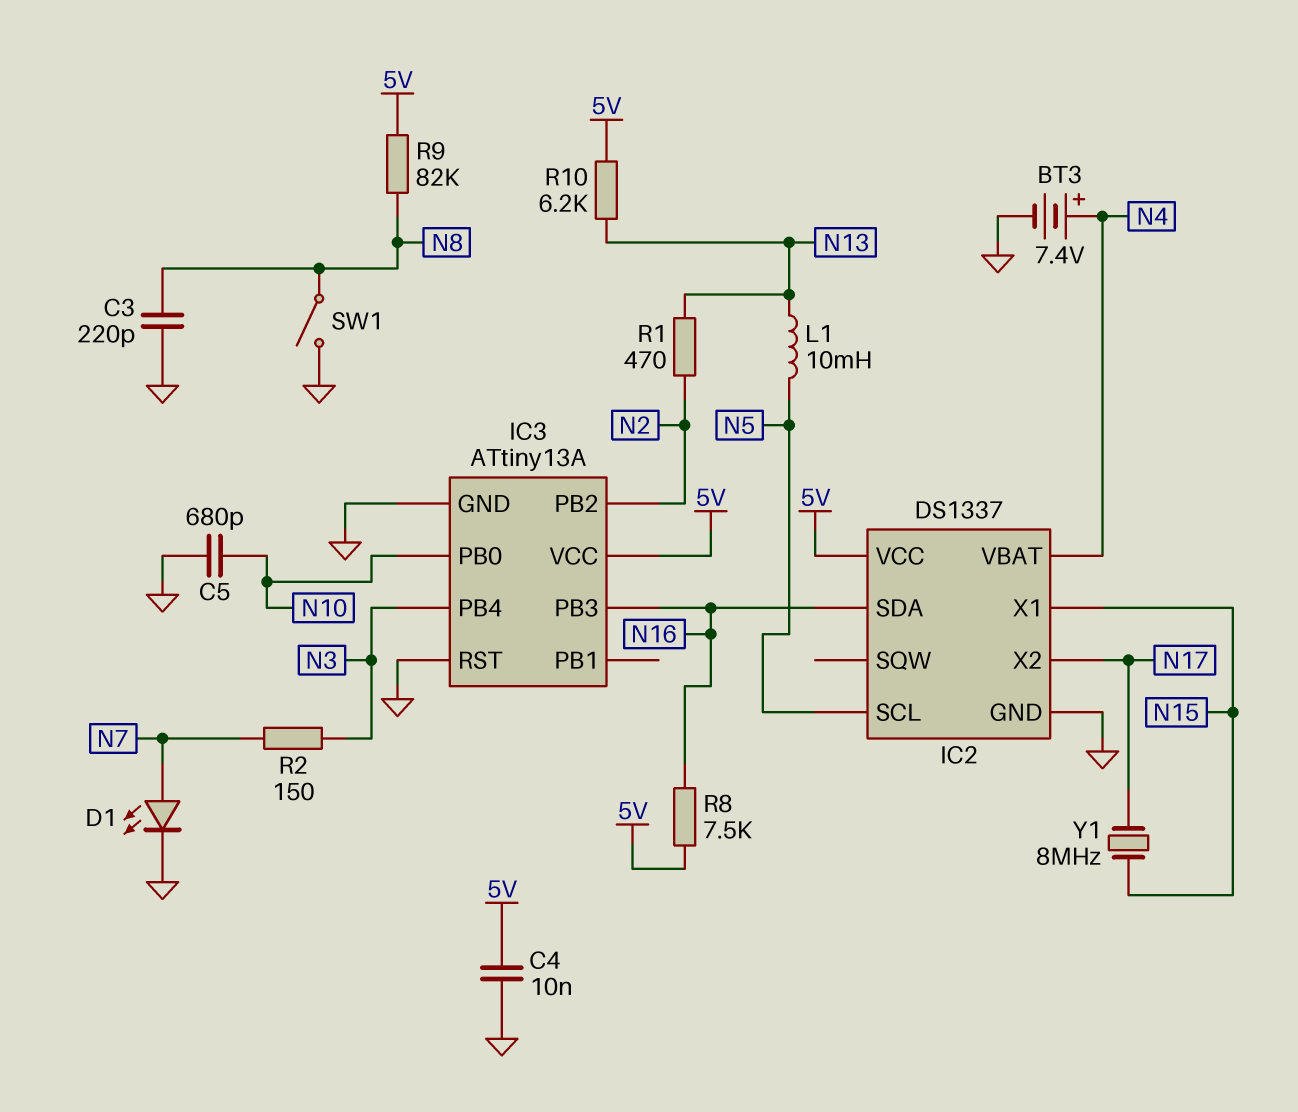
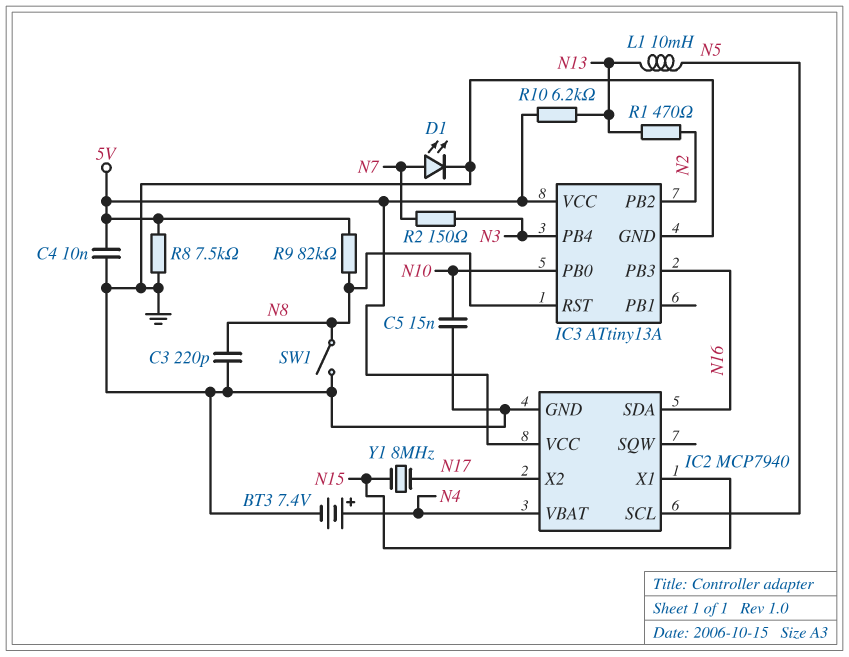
C5: 680pF (GND, N10) -> 15nF (GND, N10)
IC2: DS1337 -> MCP7940
IC3 pin RST: GND -> N8
R8: 7.5k (5V, N16) -> 7.5k (5V, GND)

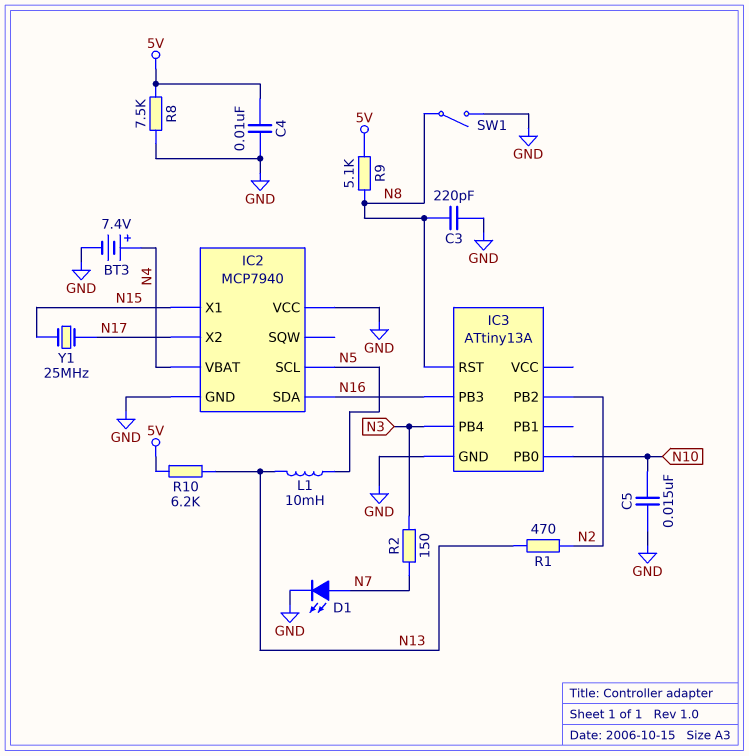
IC2 pin VCC: 5V -> GND
IC3 pin VCC: 5V -> none
R9: 82k (5V, N8) -> 5.1k (5V, N8)
Y1: 8MHz (N15, N17) -> 25MHz (N15, N17)

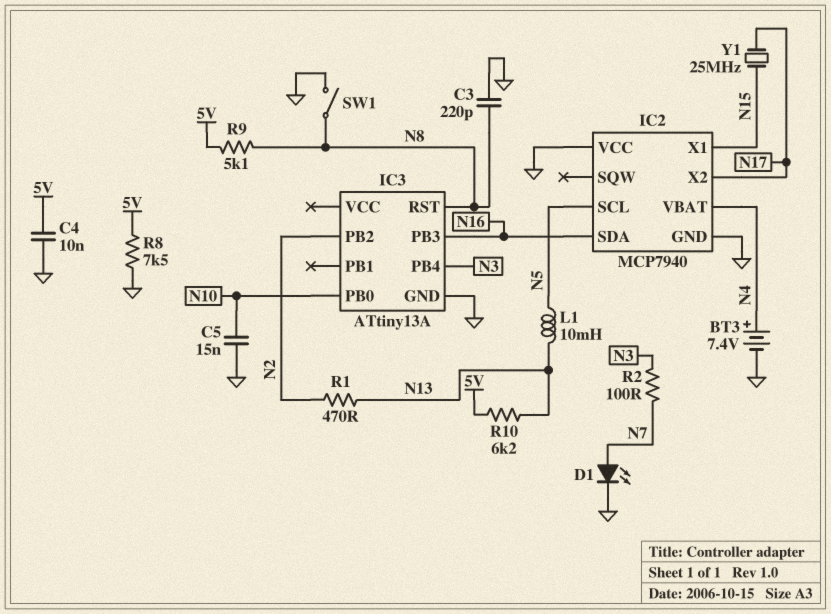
R2: 150 (N3, N7) -> 100 (N3, N7)

